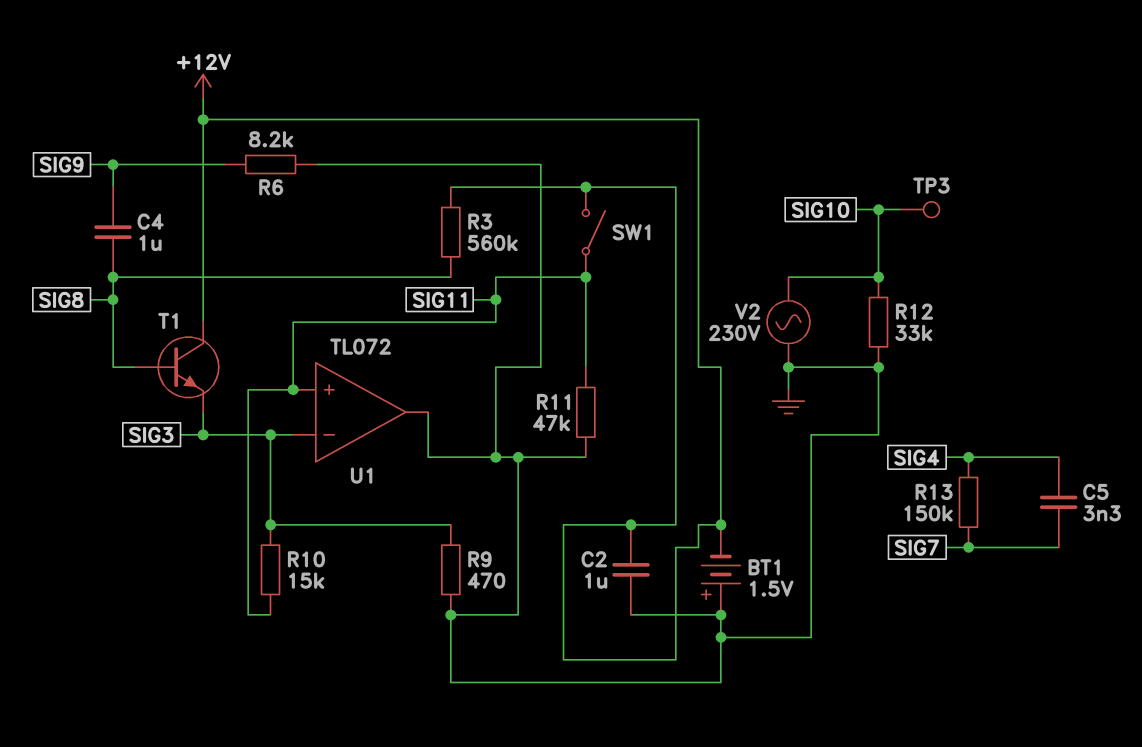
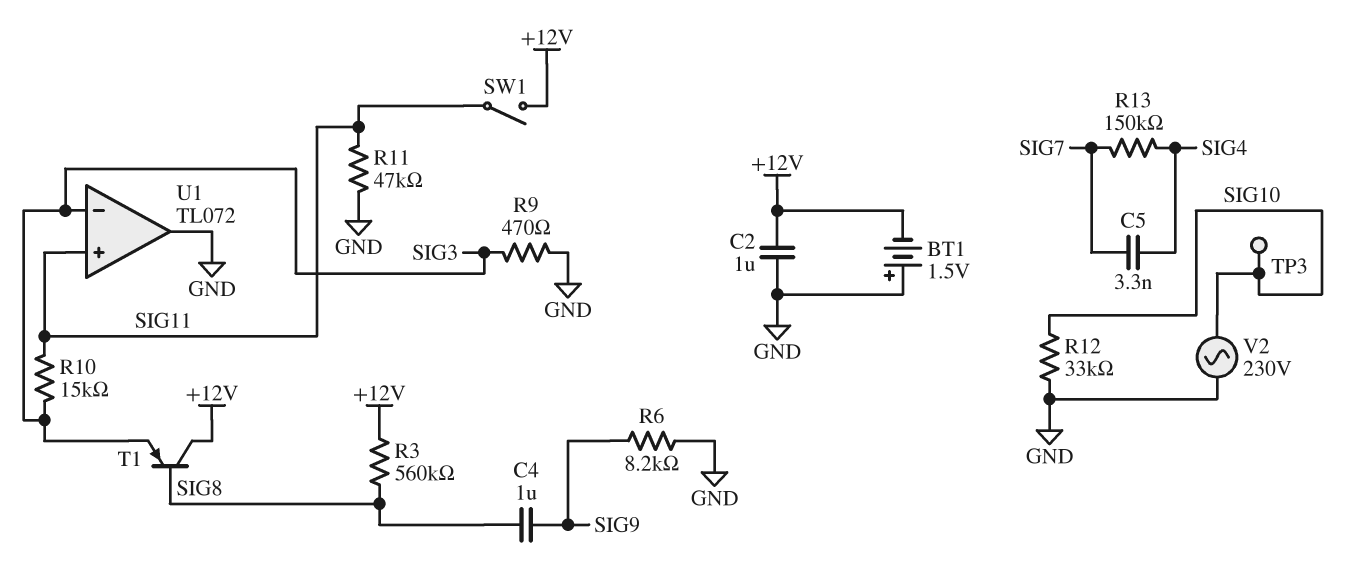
T1: NPN (B SIG8, C +12V, E SIG3) -> PNP (B SIG8, C +12V, E SIG3)

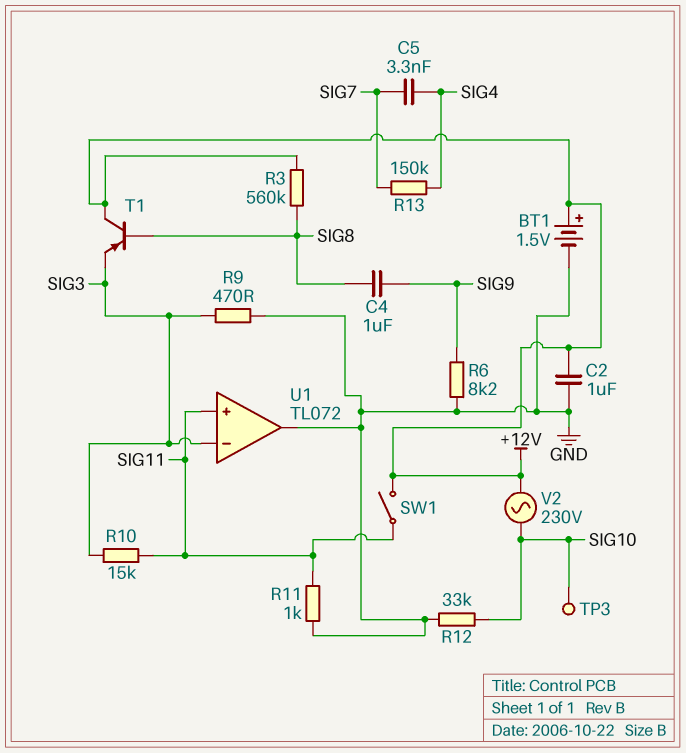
BT1: 1.5V (plus GND, minus +12V) -> 1.5V (plus +12V, minus GND)
R11: 47k (GND, SIG11) -> 1k (GND, SIG11)
V2: AC 230V (GND, SIG10) -> AC 230V (+12V, SIG10)

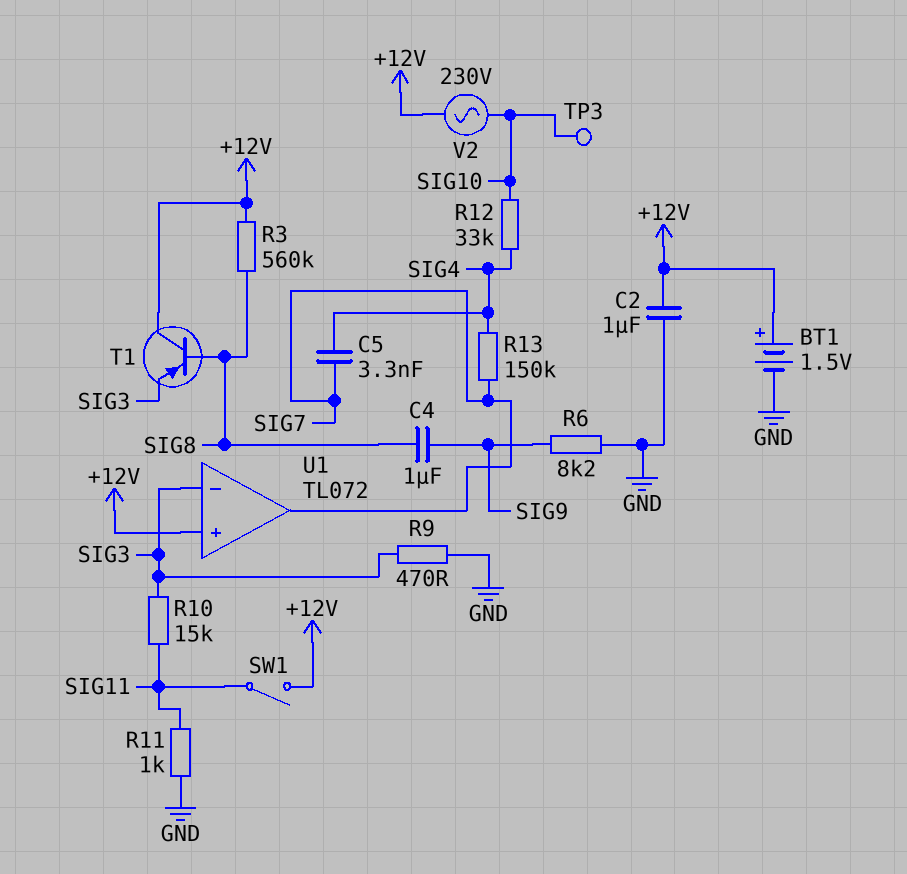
R12: 33k (GND, SIG10) -> 33k (SIG4, SIG10)
U1 pin in+: SIG11 -> +12V
U1 pin out: GND -> SIG7

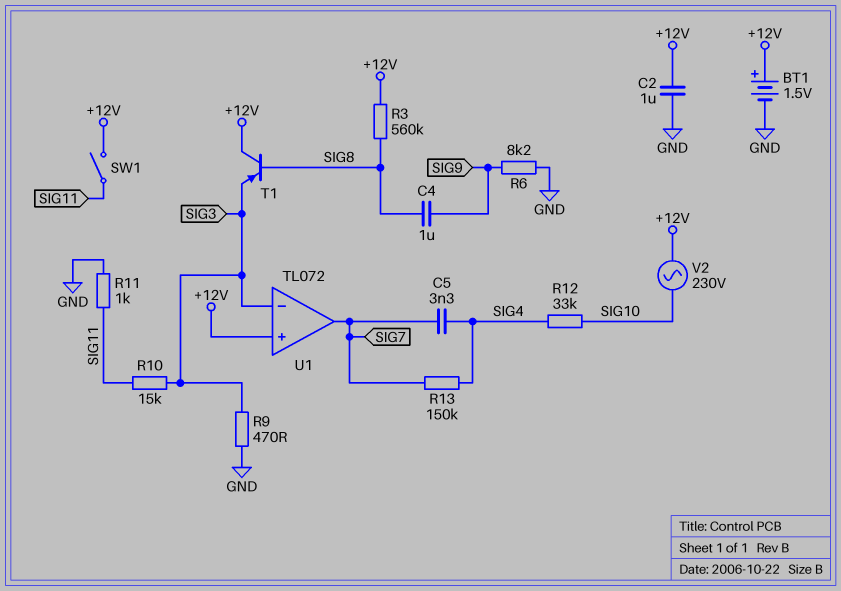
TP3: test point (SIG10) -> none

